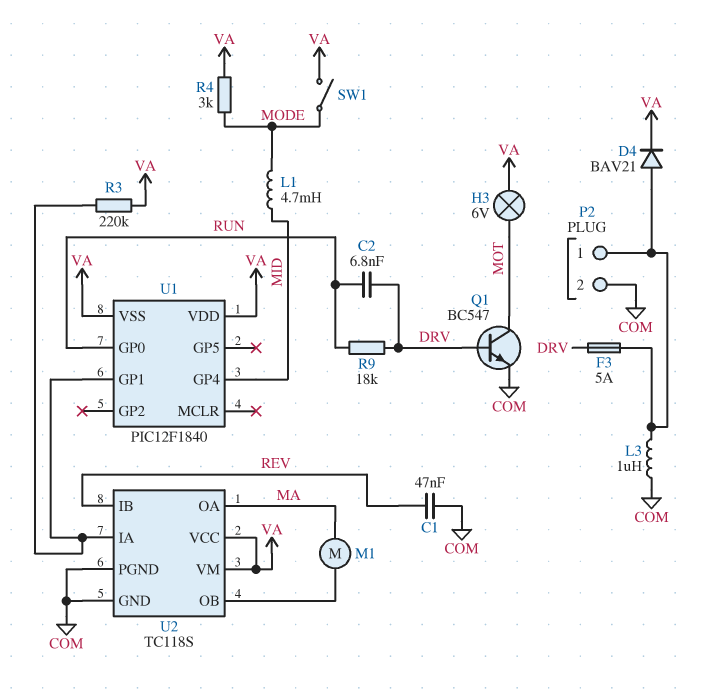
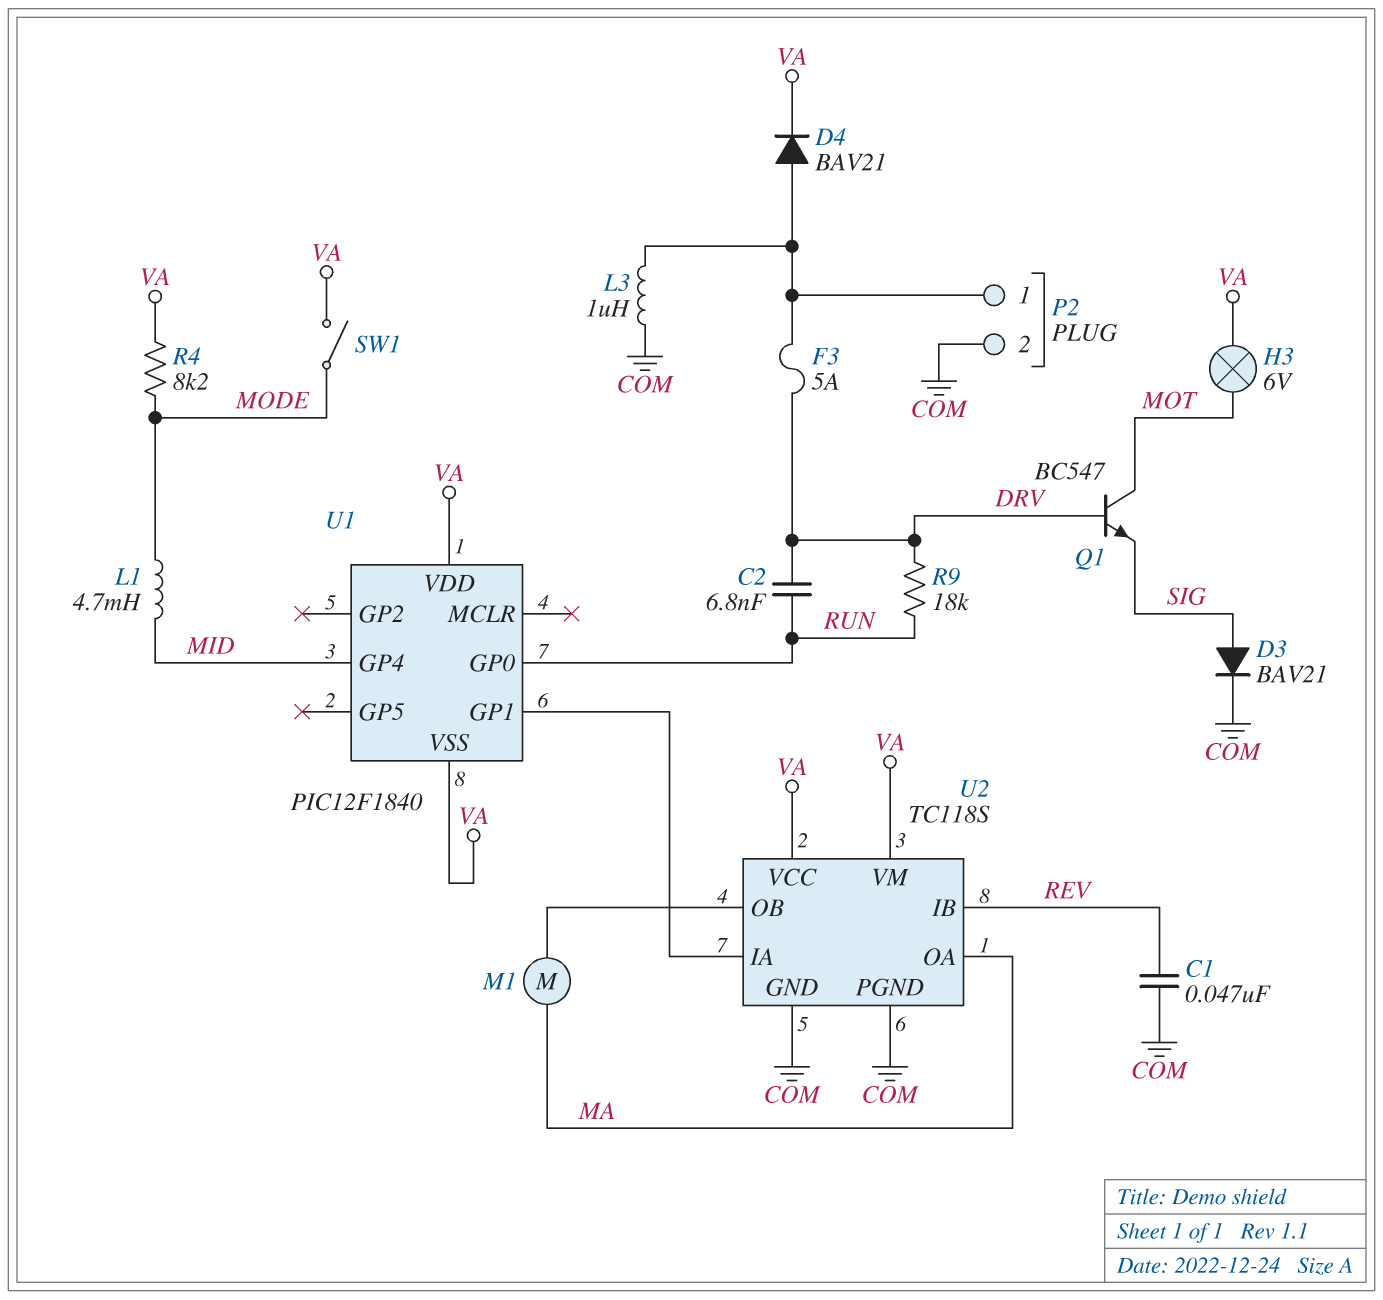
D3: none -> diode BAV21 (A SIG, K COM)
Q1: NPN BC547 (B DRV, C MOT, E COM) -> NPN BC547 (B DRV, C MOT, E SIG)
R3: 220k (U1/GP1, VA) -> none
R4: 3k (MODE, VA) -> 8.2k (MODE, VA)

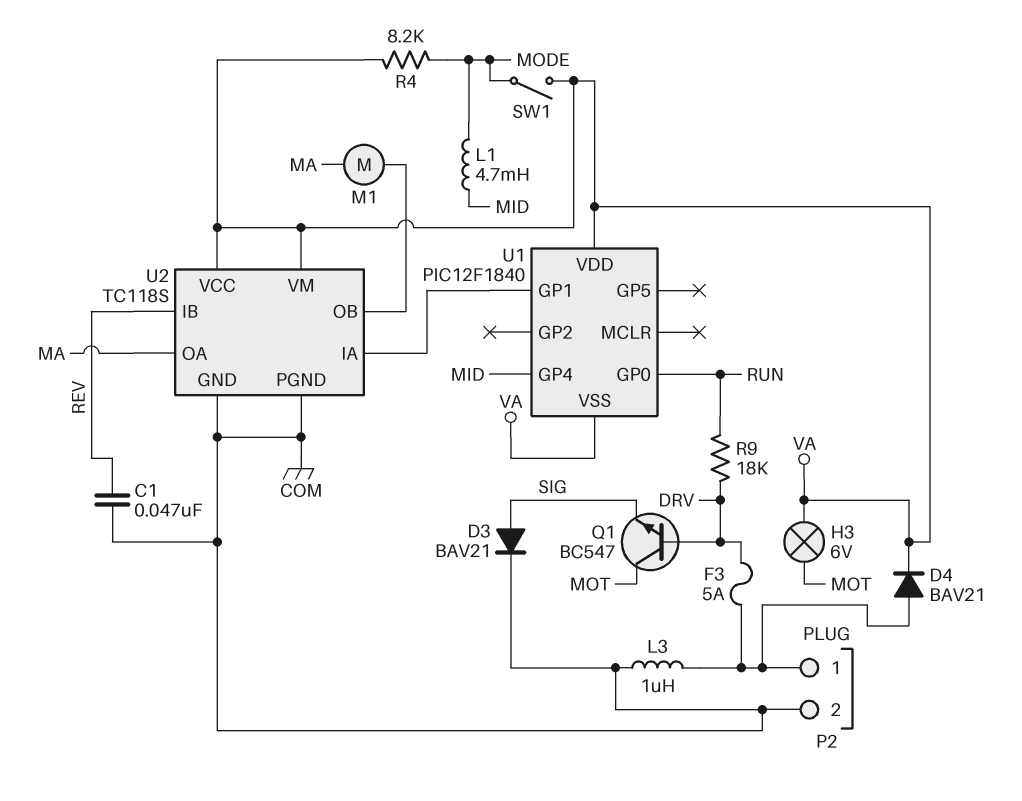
C2: 6.8nF (DRV, RUN) -> none

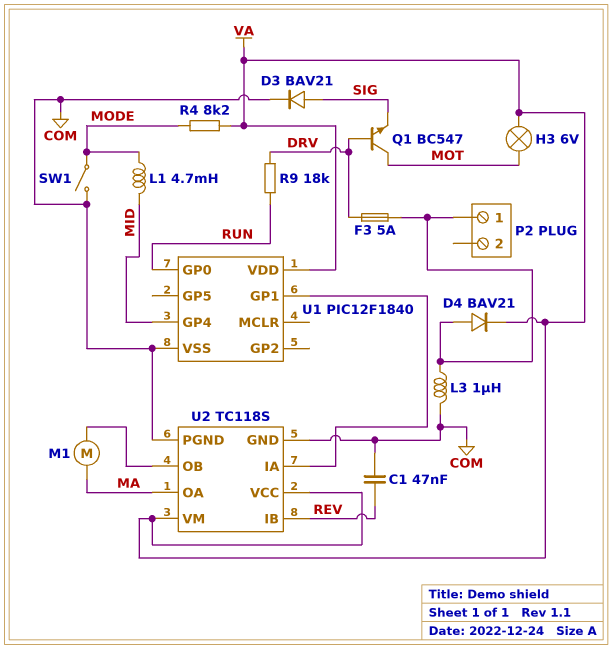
P2 pin 2: COM -> none
SW1: switch (MODE, VA) -> switch (COM, MODE)
U1 pin VSS: VA -> COM

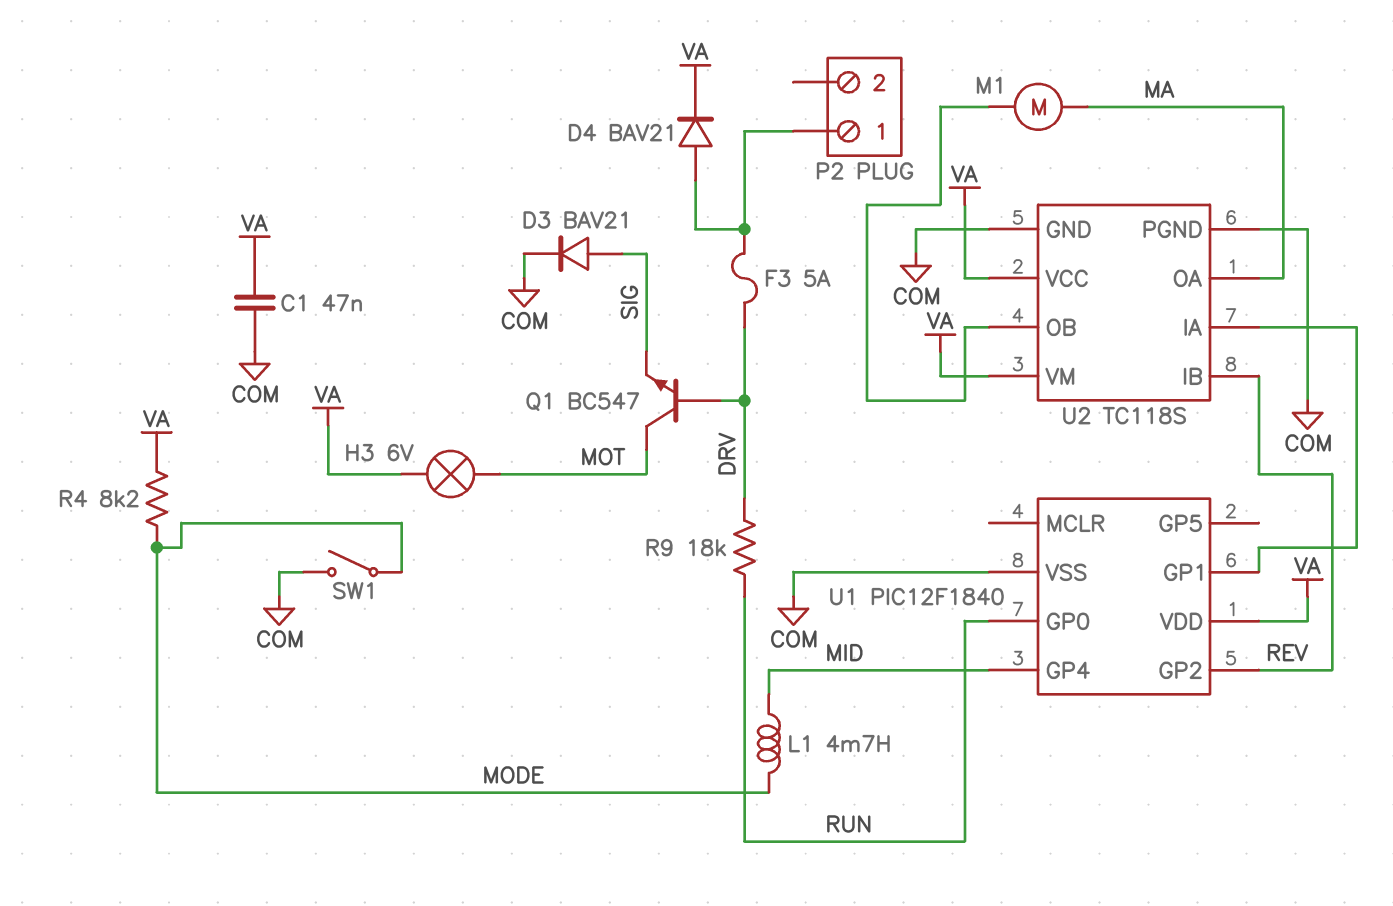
C1: 47nF (COM, REV) -> 47nF (COM, VA)
L3: 1uH (COM, P2/1) -> none
U1 pin GP2: none -> REV

